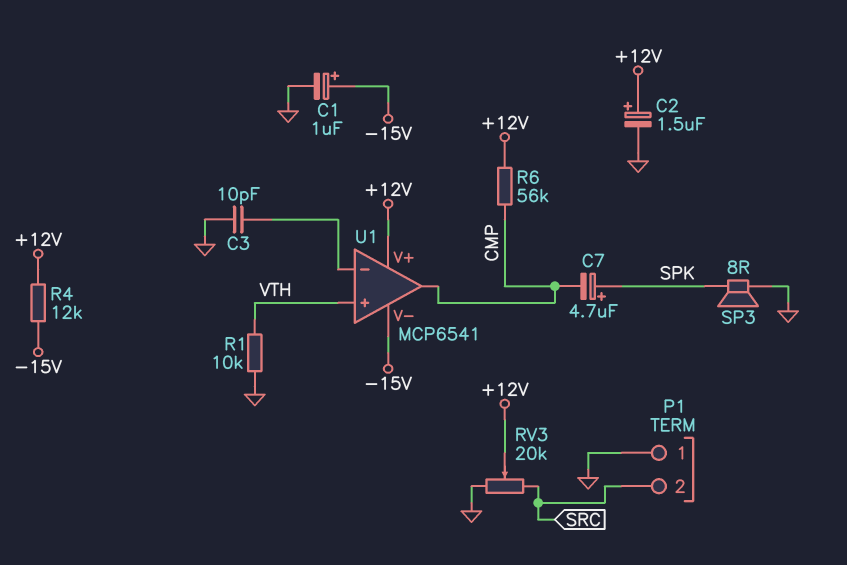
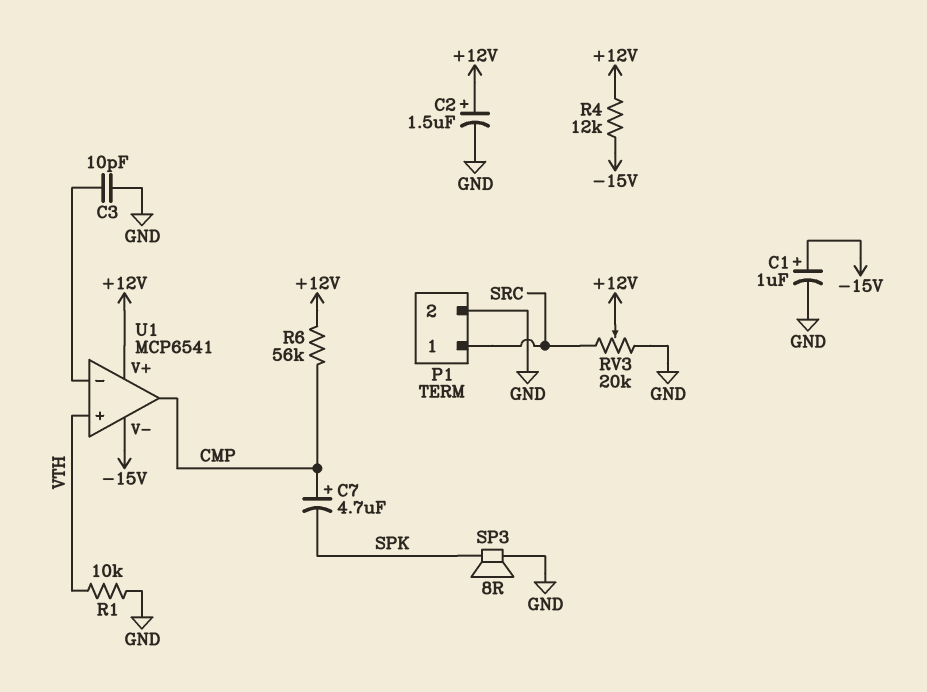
C7: 4.7uF (plus SPK, minus CMP) -> 4.7uF (plus CMP, minus SPK)
P1 pin 1: GND -> SRC
P1 pin 2: SRC -> GND

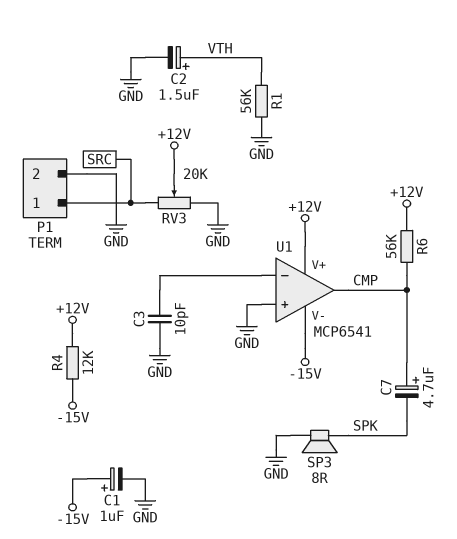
C2: 1.5uF (plus +12V, minus GND) -> 1.5uF (plus VTH, minus GND)
R1: 10k (GND, VTH) -> 56k (GND, VTH)
U1 pin in+: VTH -> GND

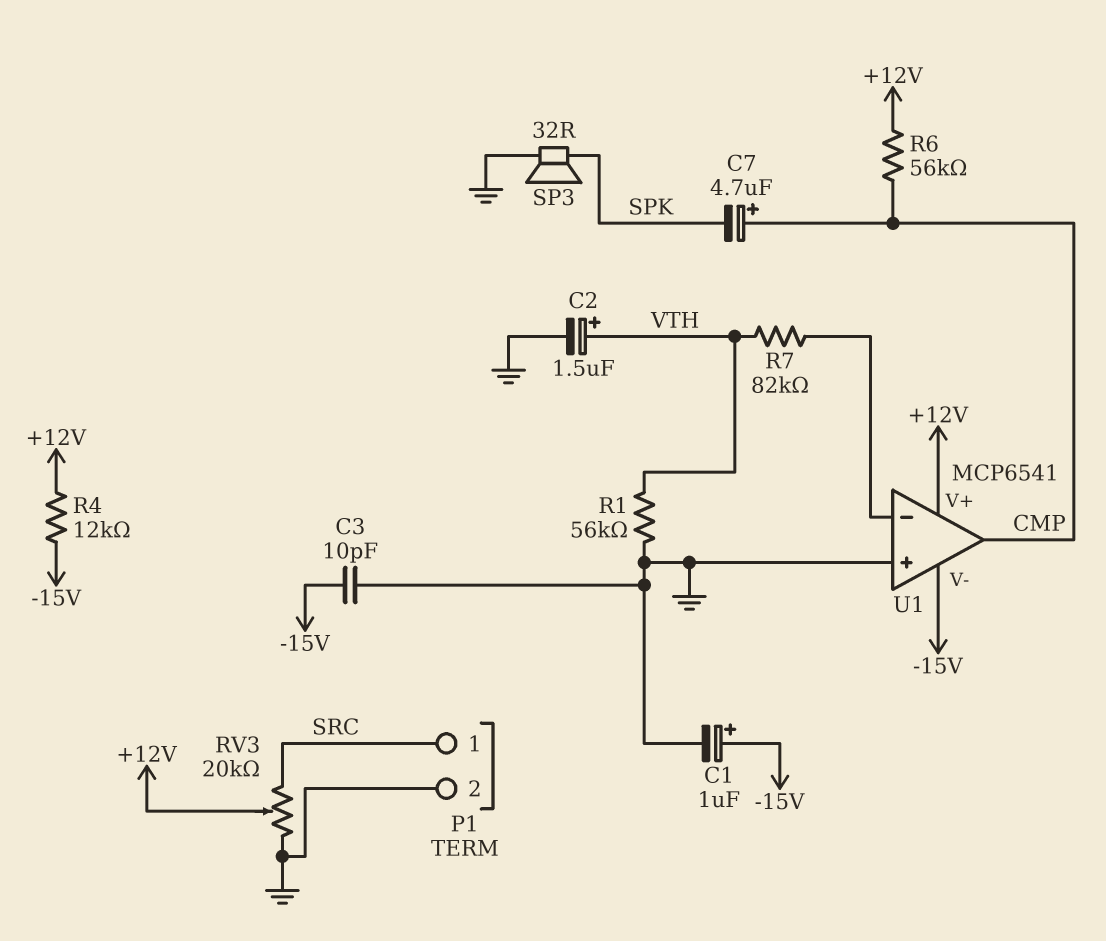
C3: 10pF (GND, U1/in-) -> 10pF (-15V, GND)
R7: none -> 82k (U1/in-, VTH)
SP3: speaker 8R (GND, SPK) -> speaker 32R (GND, SPK)

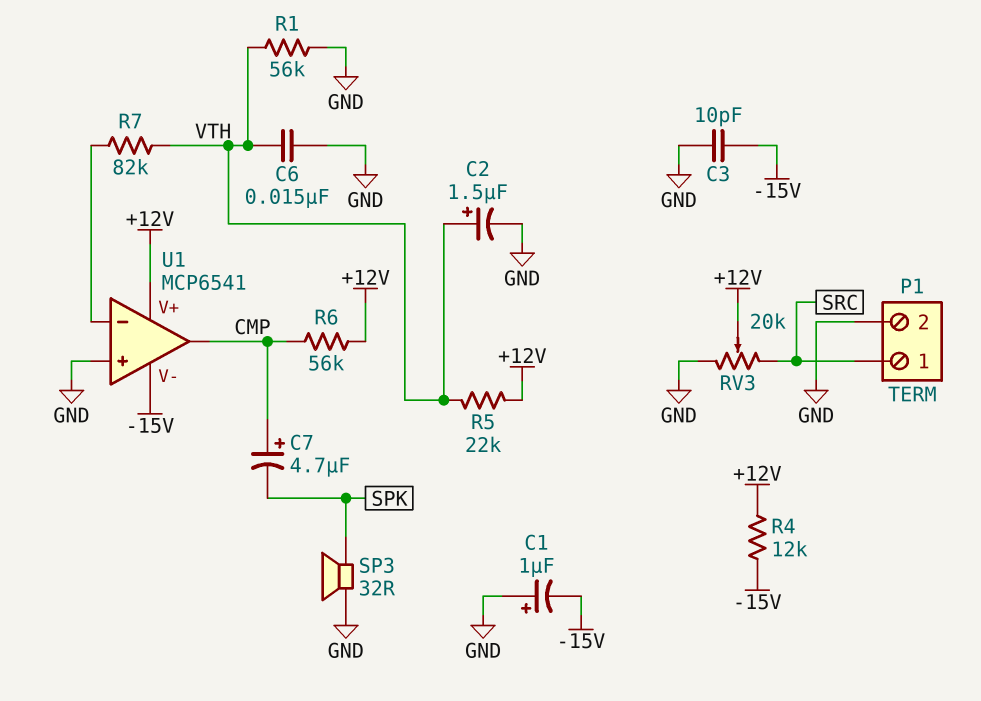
C1: 1uF (plus -15V, minus GND) -> 1uF (plus GND, minus -15V)
C6: none -> 15nF (GND, VTH)
R5: none -> 22k (+12V, VTH)

